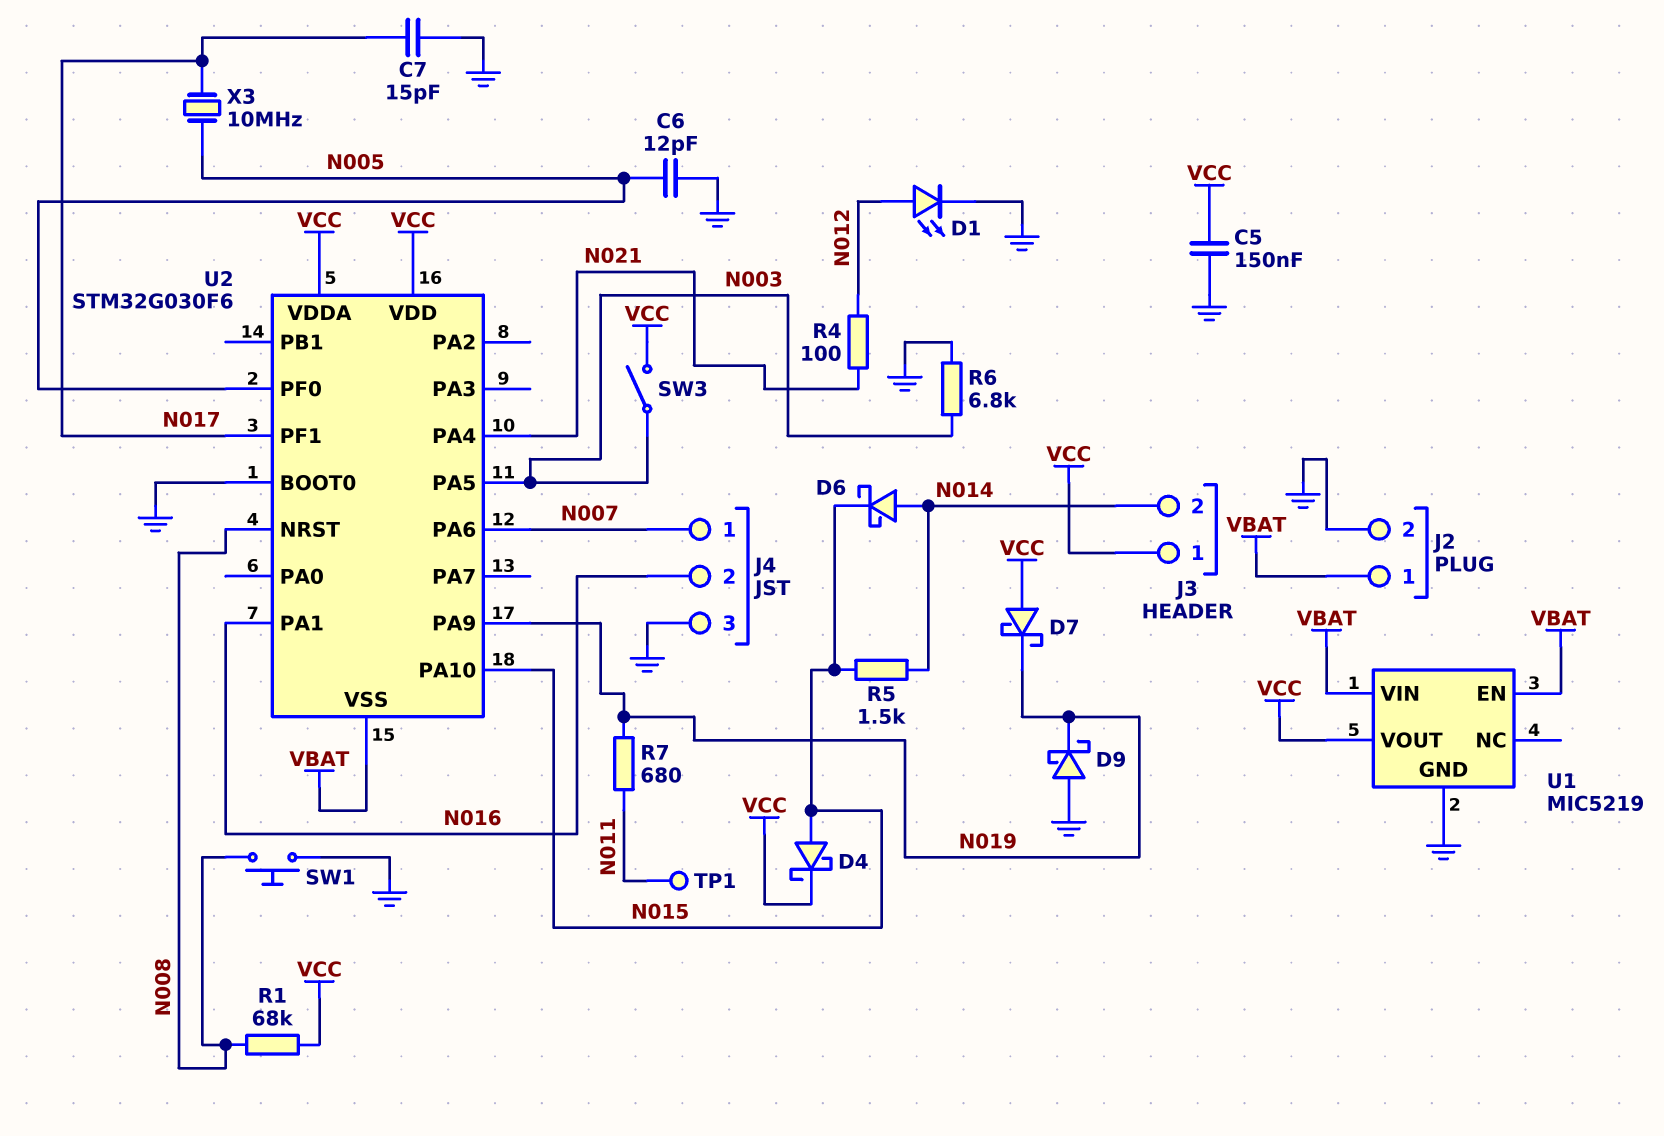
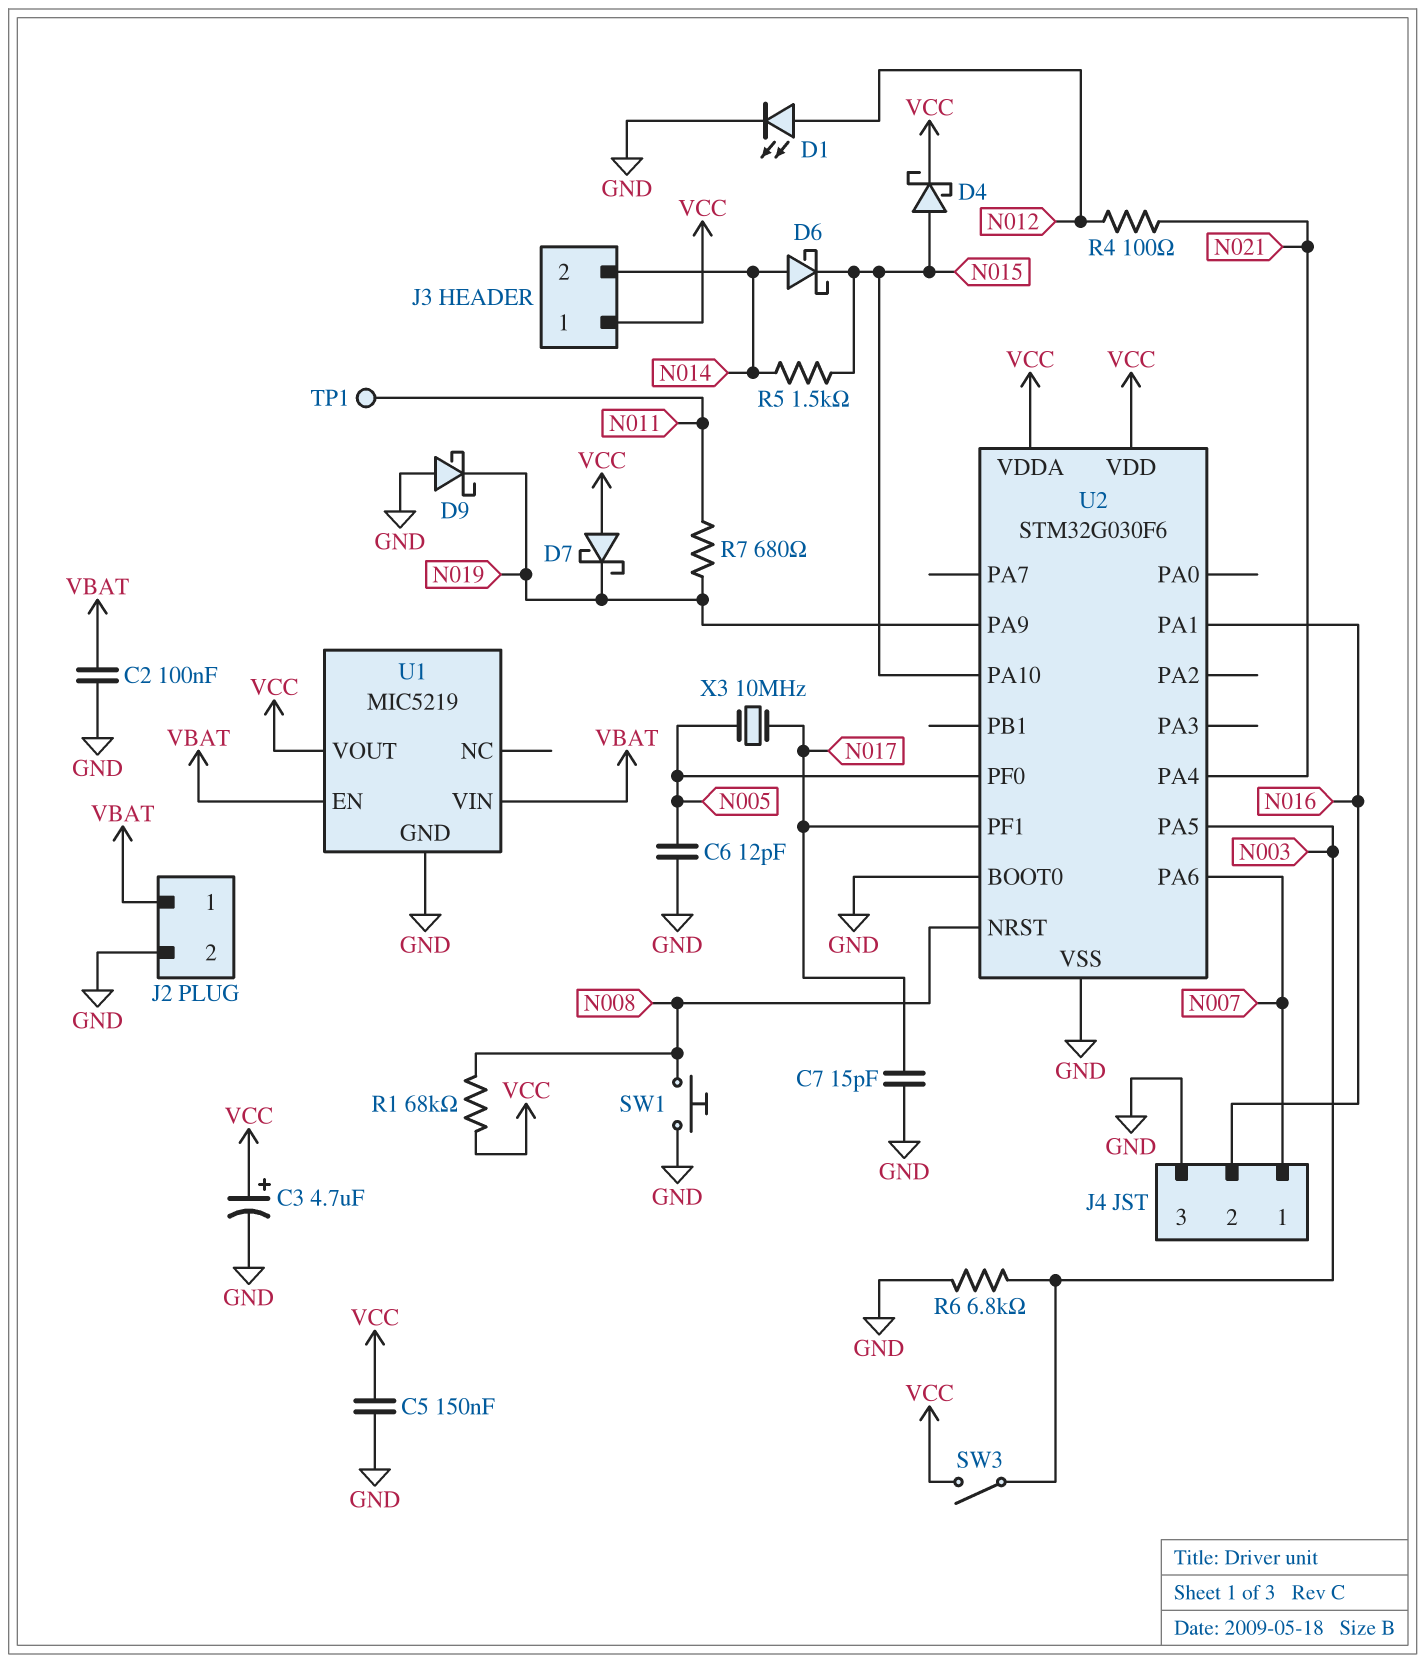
C2: none -> 100nF (GND, VBAT)
C3: none -> 4.7uF (plus VCC, minus GND)
U2 pin VSS: VBAT -> GND

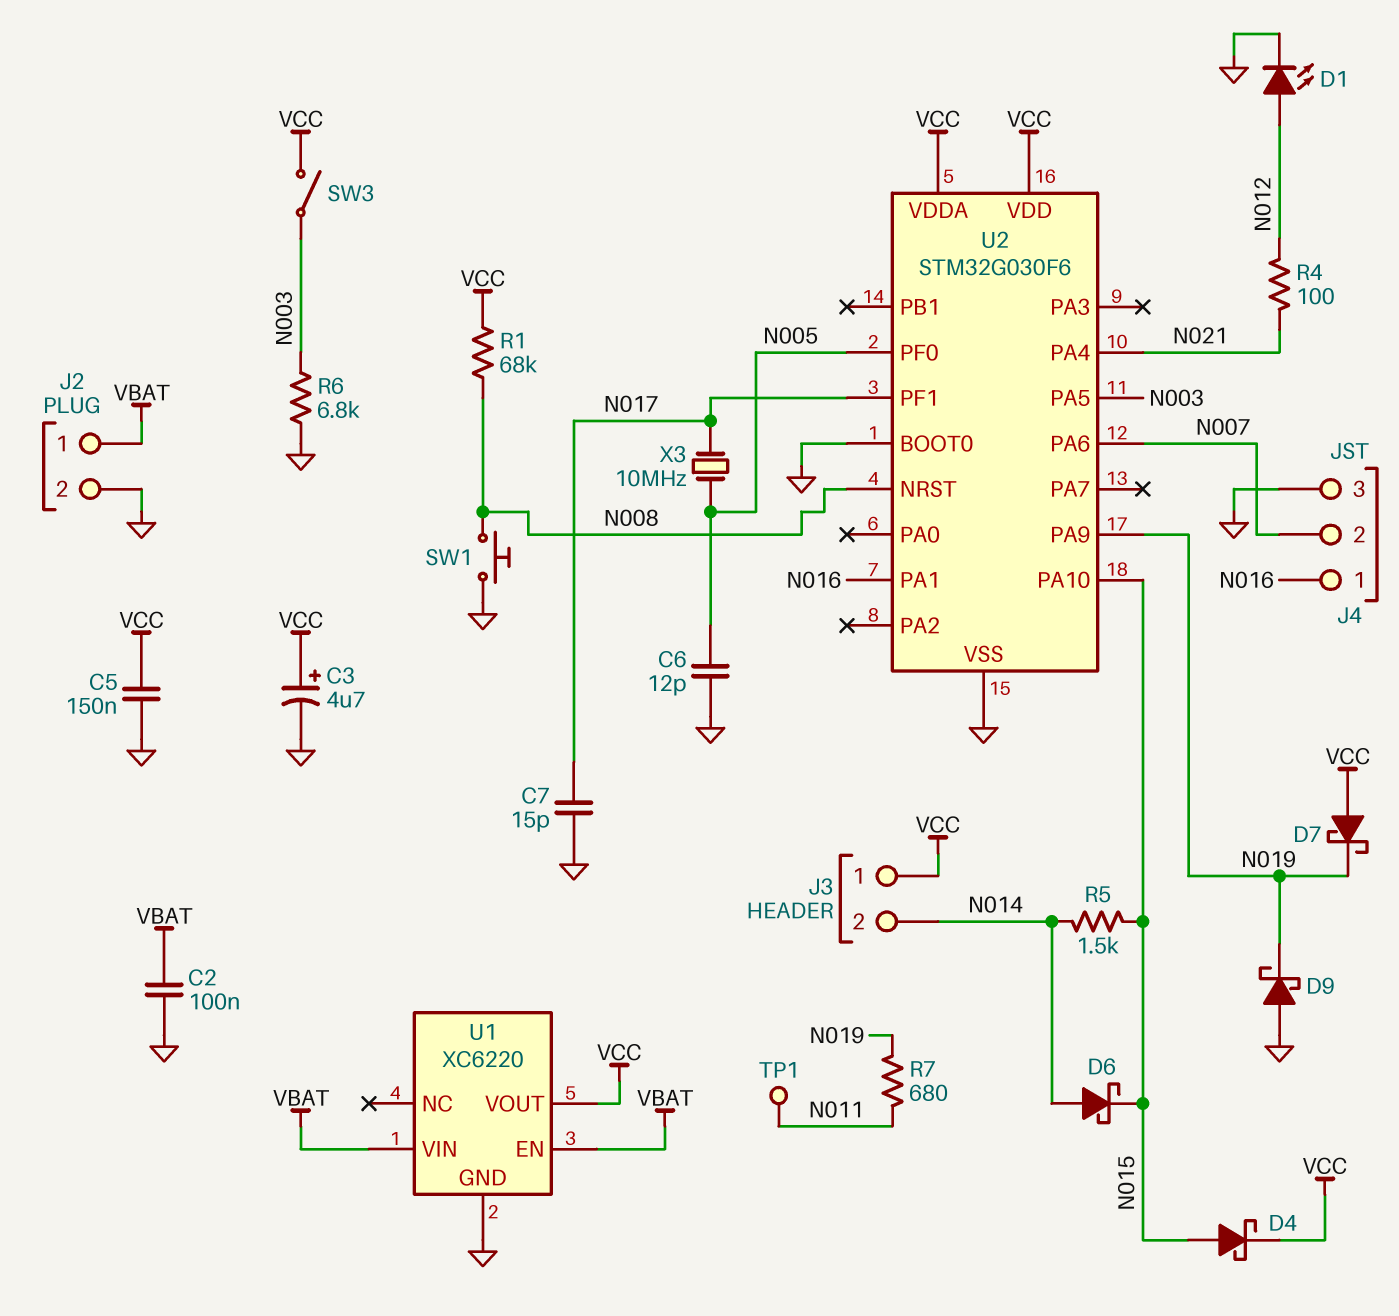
J4 pin 1: N007 -> N016
J4 pin 2: N016 -> N007
U1: MIC5219 -> XC6220

